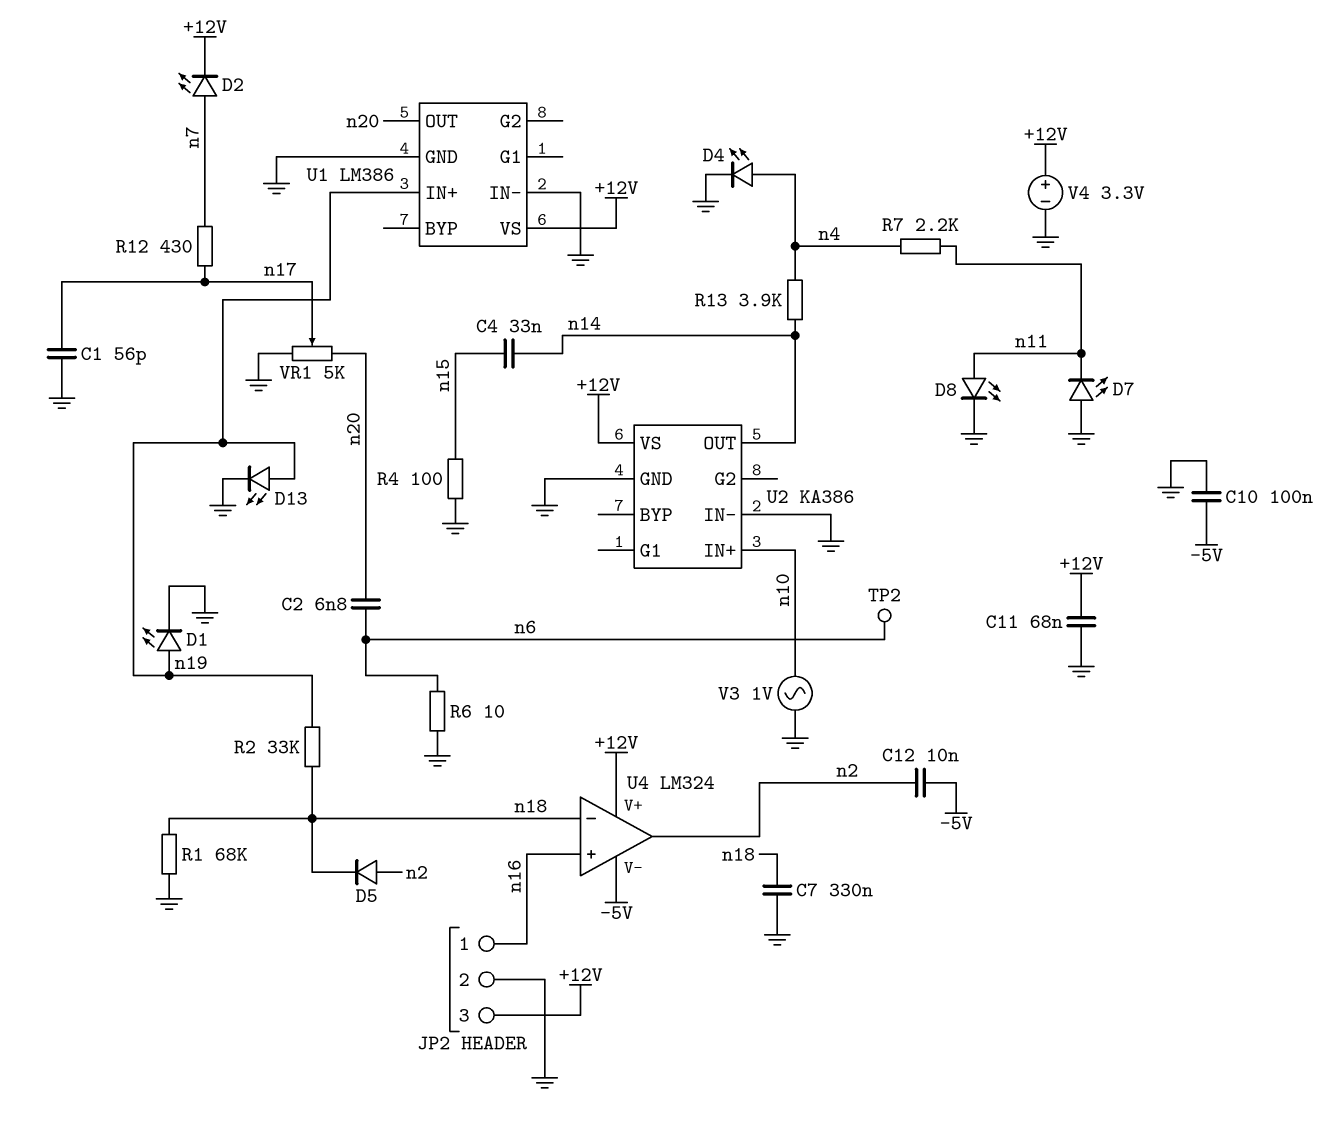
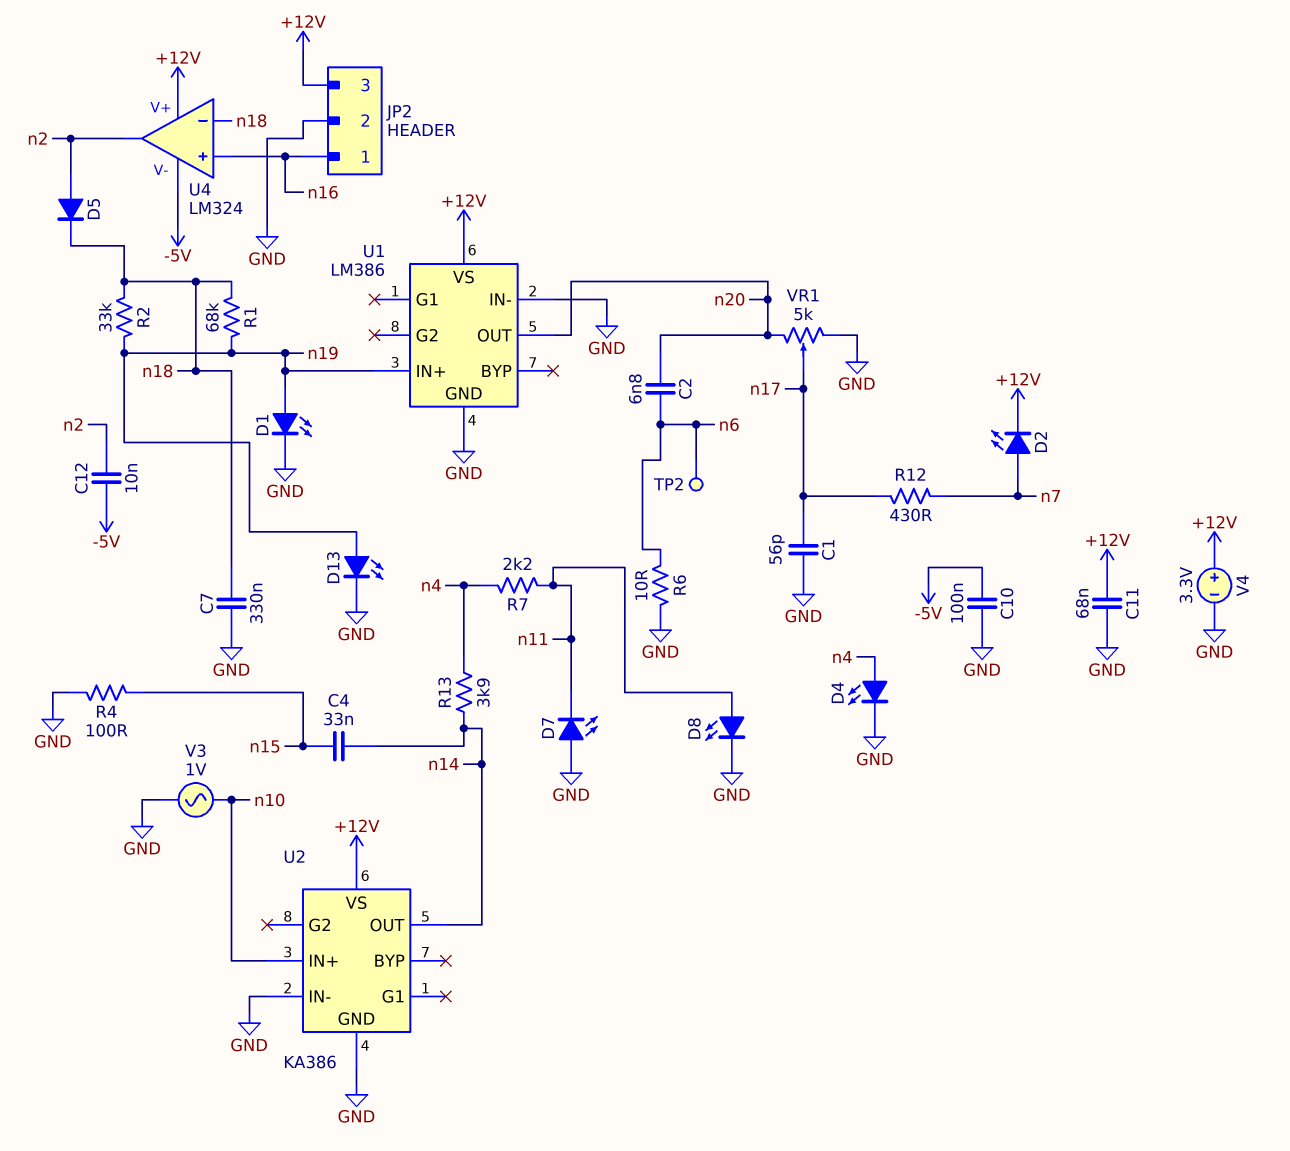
R1: 68k (GND, n18) -> 68k (n18, n19)

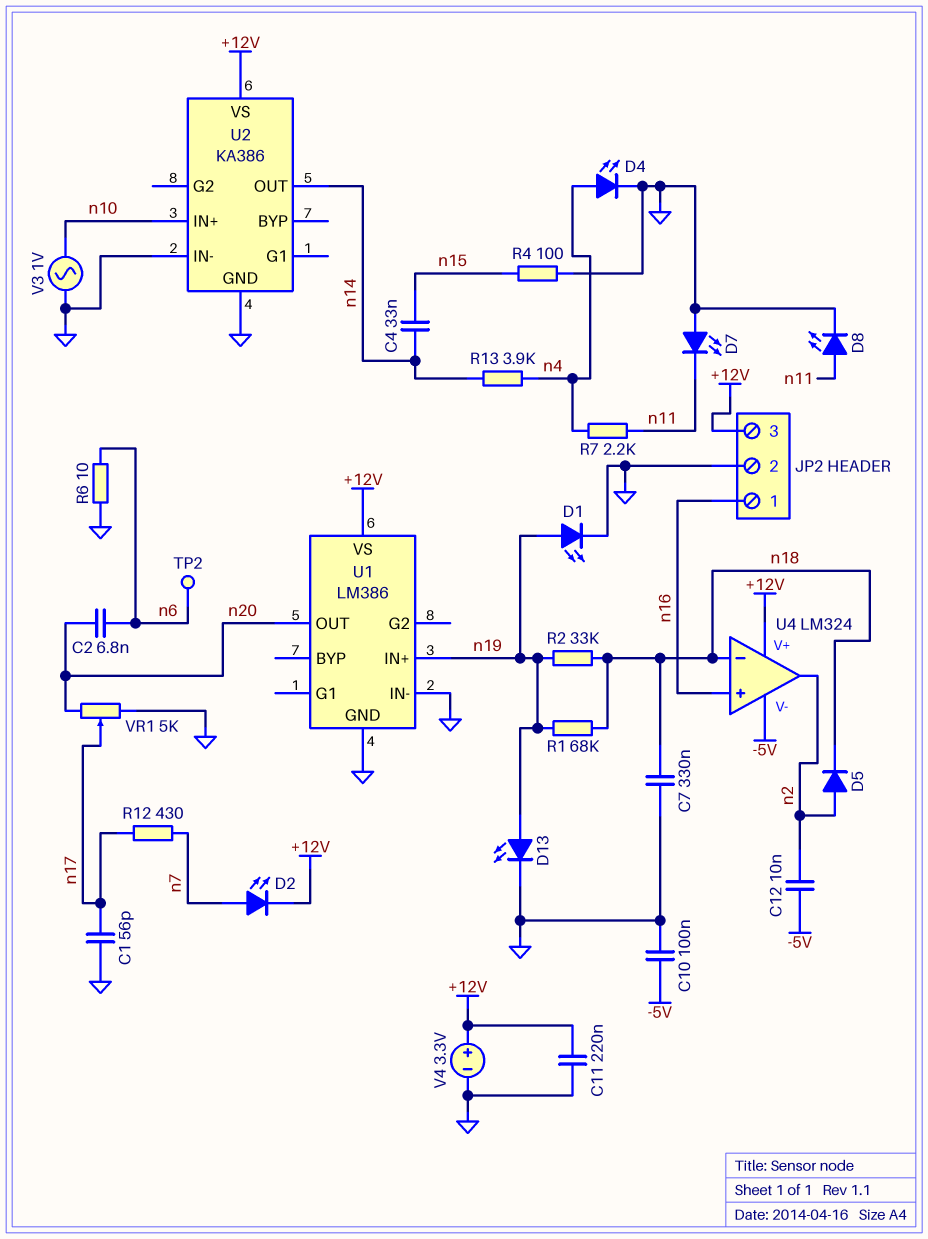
C11: 68nF (+12V, GND) -> 220nF (+12V, GND)

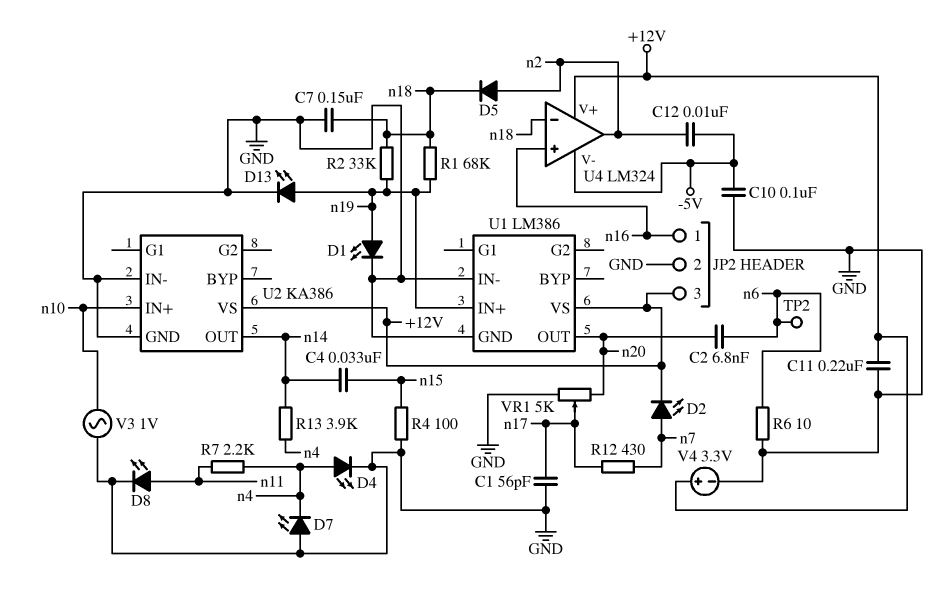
C7: 330nF (GND, n18) -> 150nF (GND, n18)
D7: LED (A GND, K n11) -> LED (A GND, K n4)

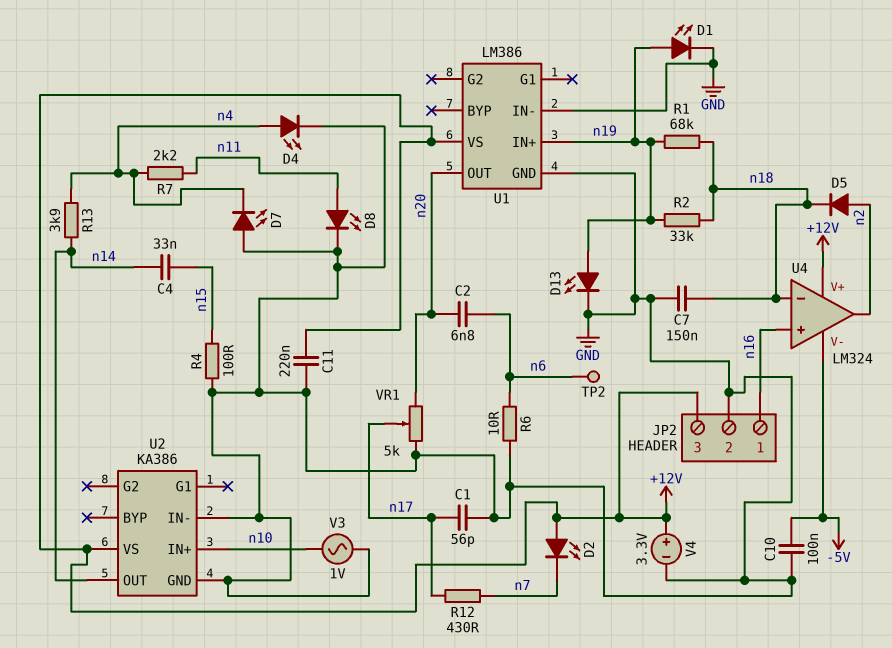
C12: 10nF (-5V, n2) -> none
D2: LED (A n7, K +12V) -> LED (A +12V, K n7)

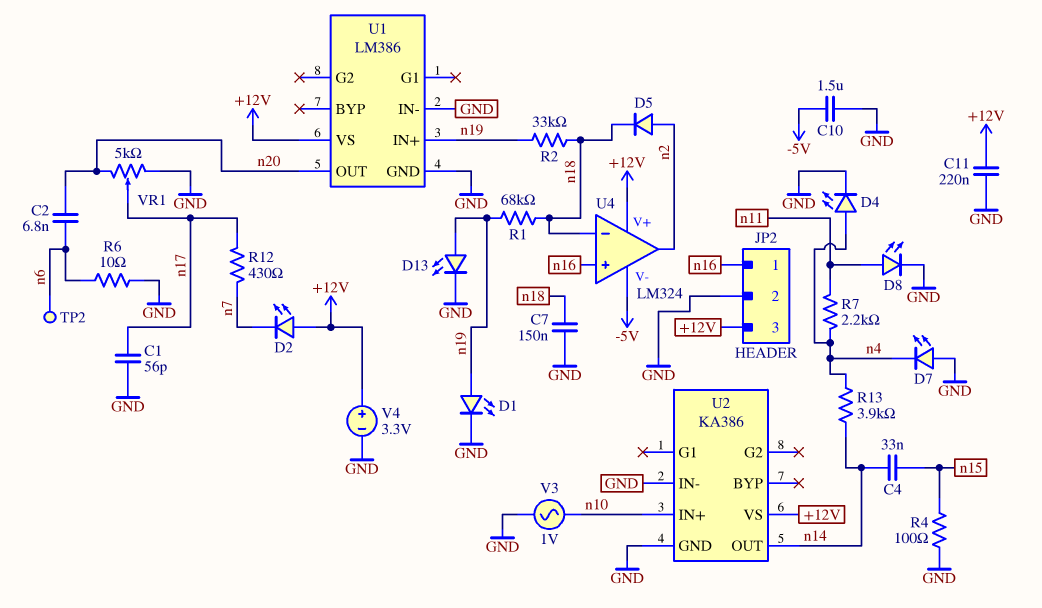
C10: 100nF (-5V, GND) -> 1.5uF (-5V, GND)

